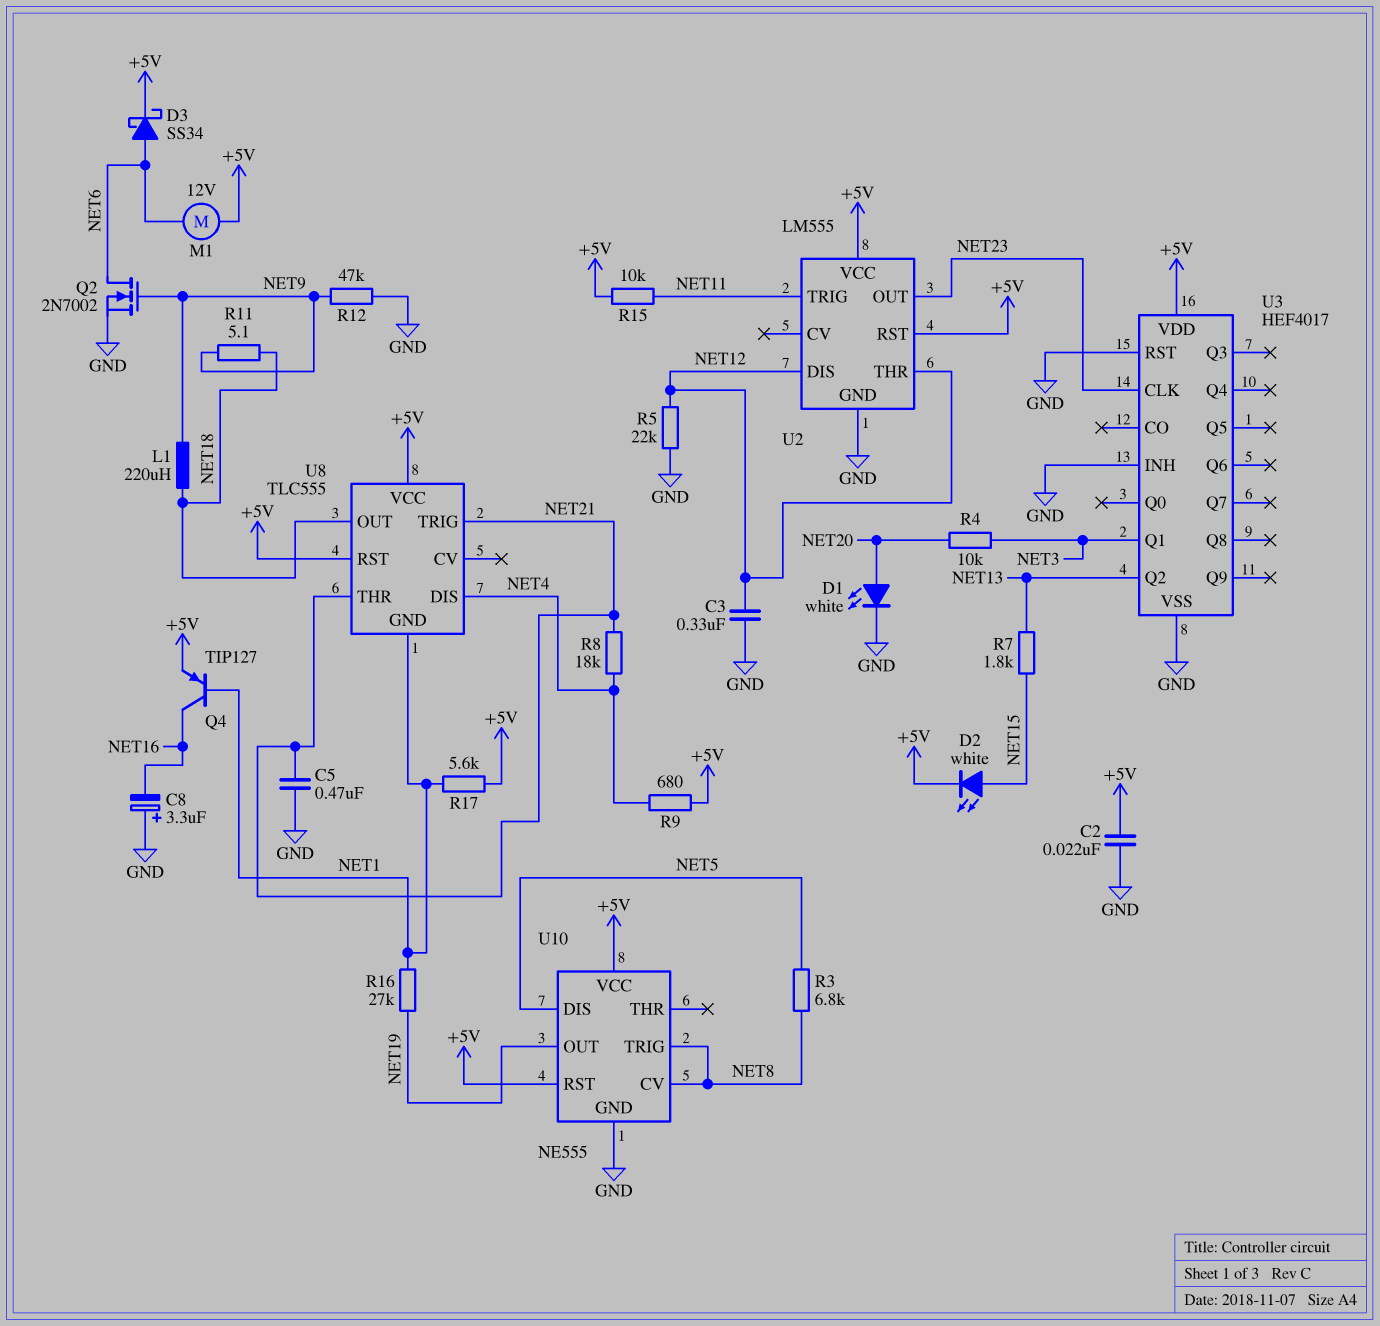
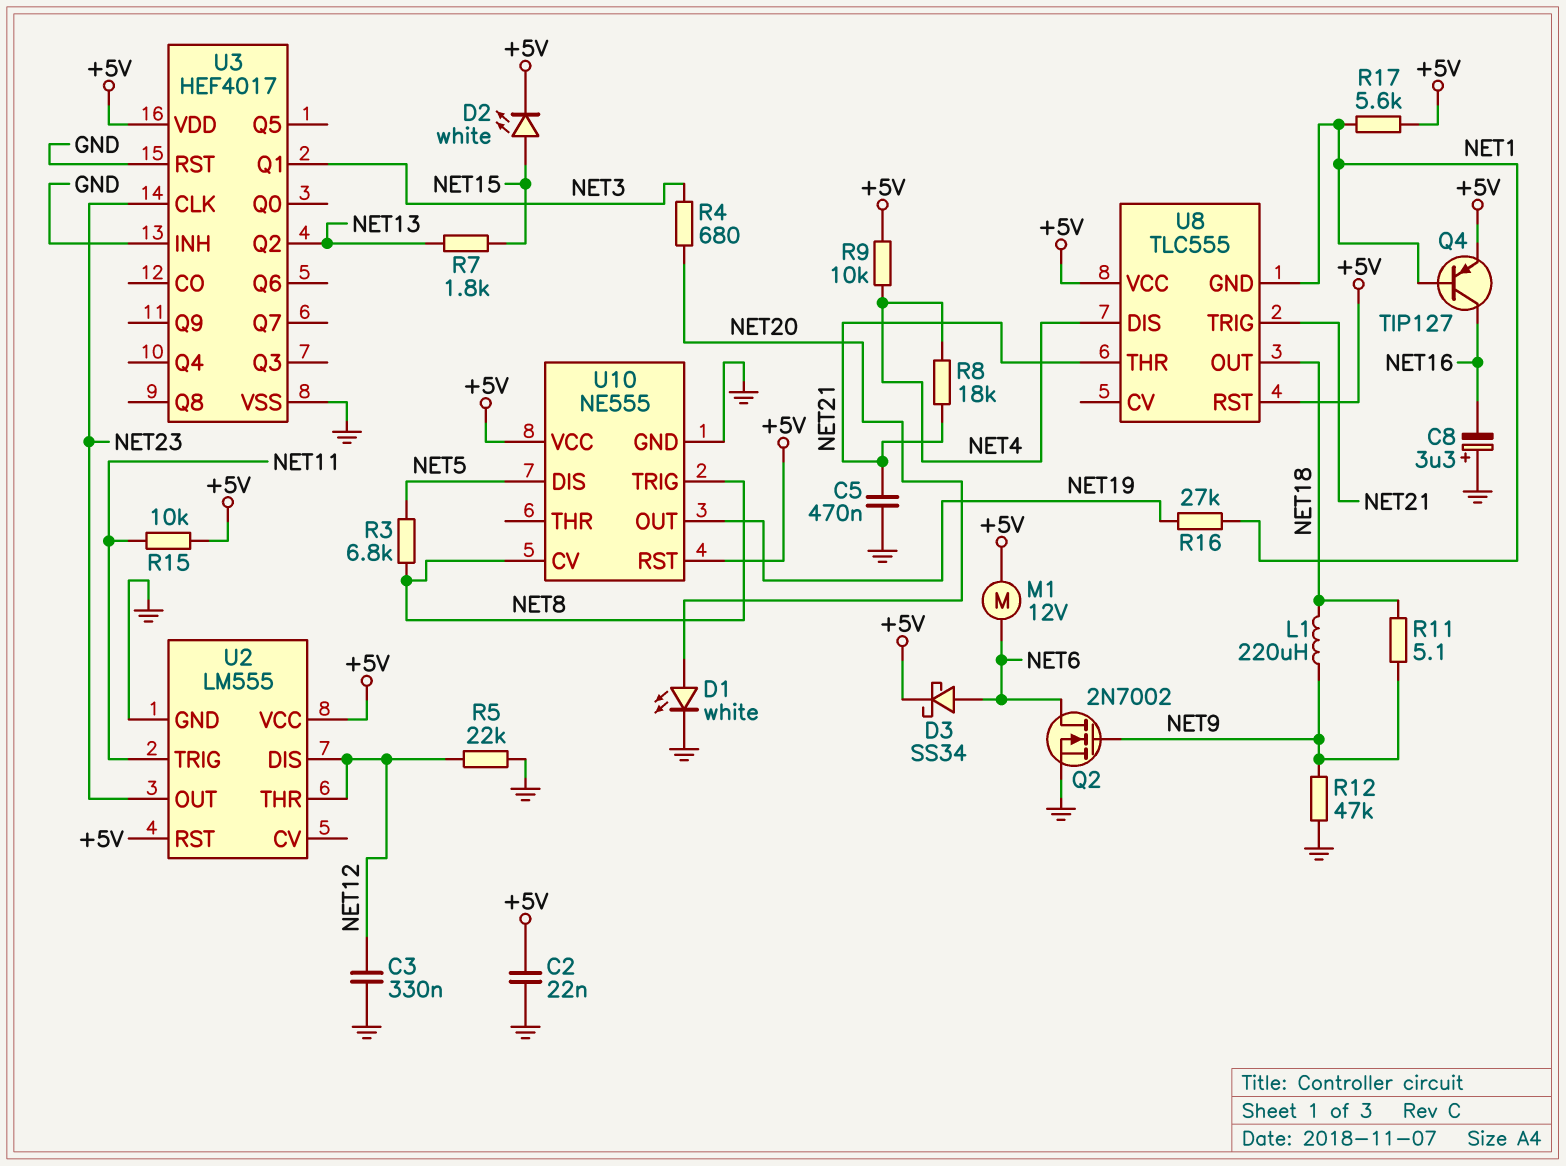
R4: 10k (NET3, NET20) -> 680 (NET3, NET20)
R9: 680 (+5V, NET4) -> 10k (+5V, NET4)

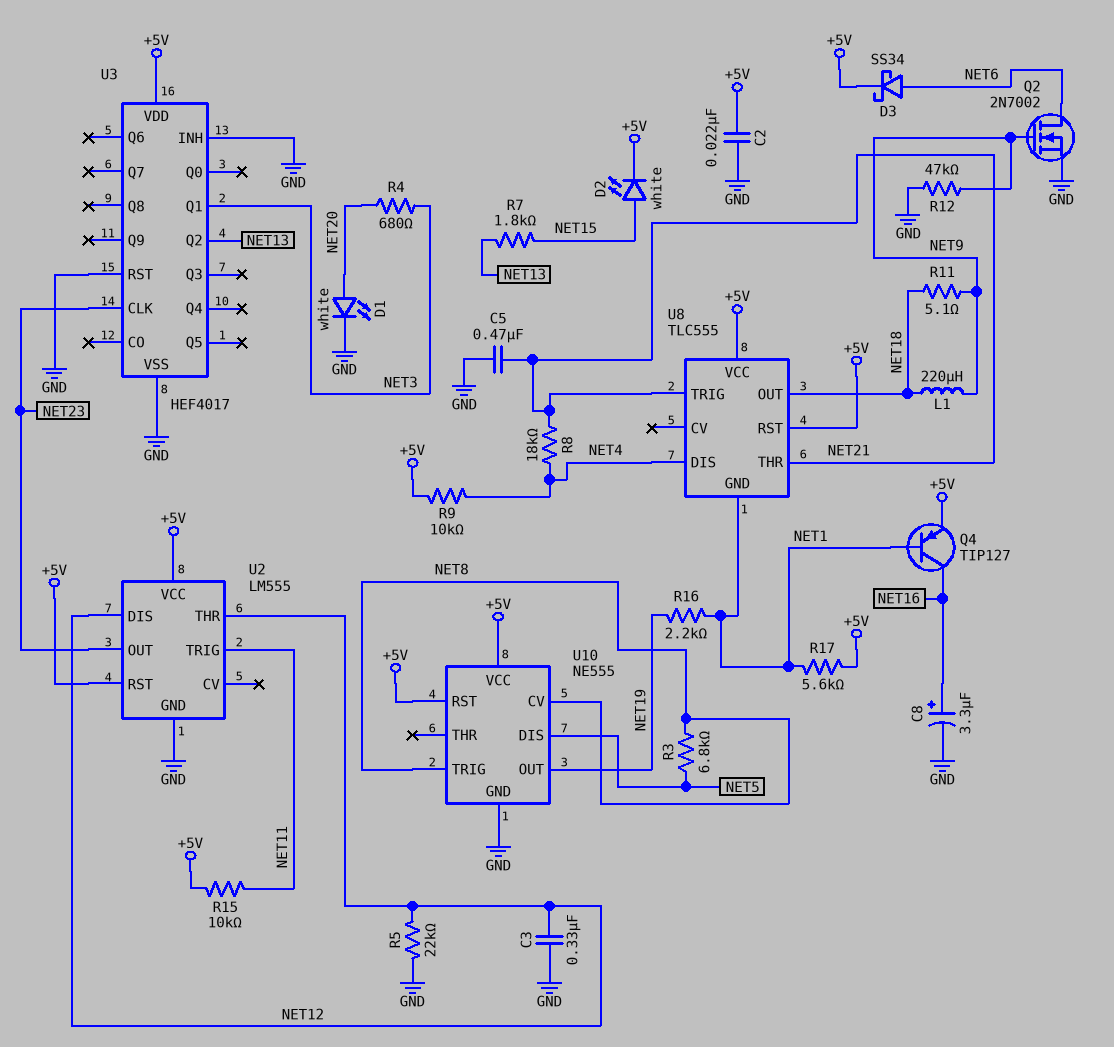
C8: 3.3uF (plus GND, minus NET16) -> 3.3uF (plus NET16, minus GND)
M1: motor 12V (+5V, NET6) -> none
R16: 27k (NET1, NET19) -> 2.2k (NET1, NET19)

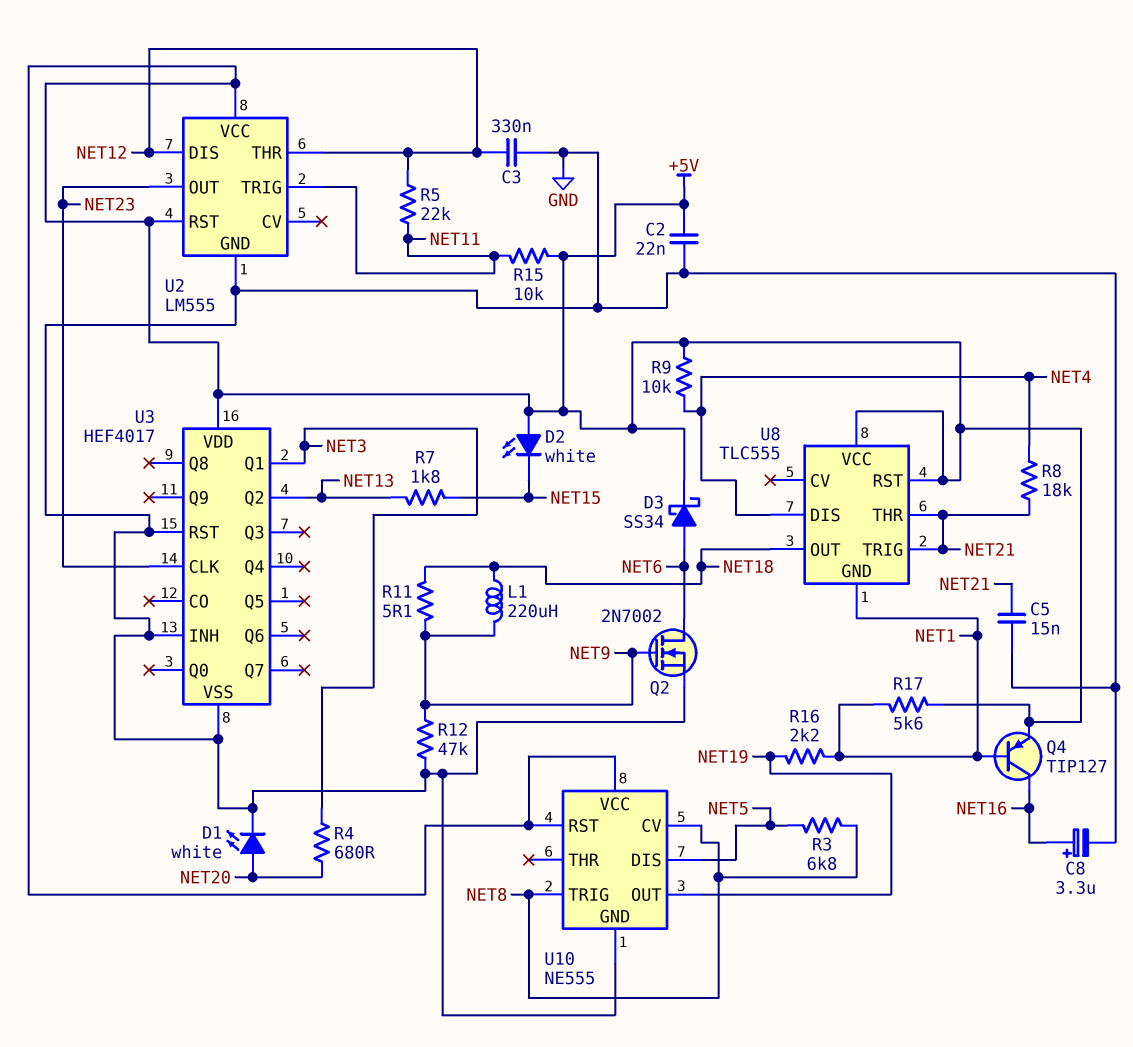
C5: 470nF (GND, NET21) -> 15nF (GND, NET21)
D2: LED white (A NET15, K +5V) -> LED white (A +5V, K NET15)
R5: 22k (GND, NET12) -> 22k (NET11, NET12)

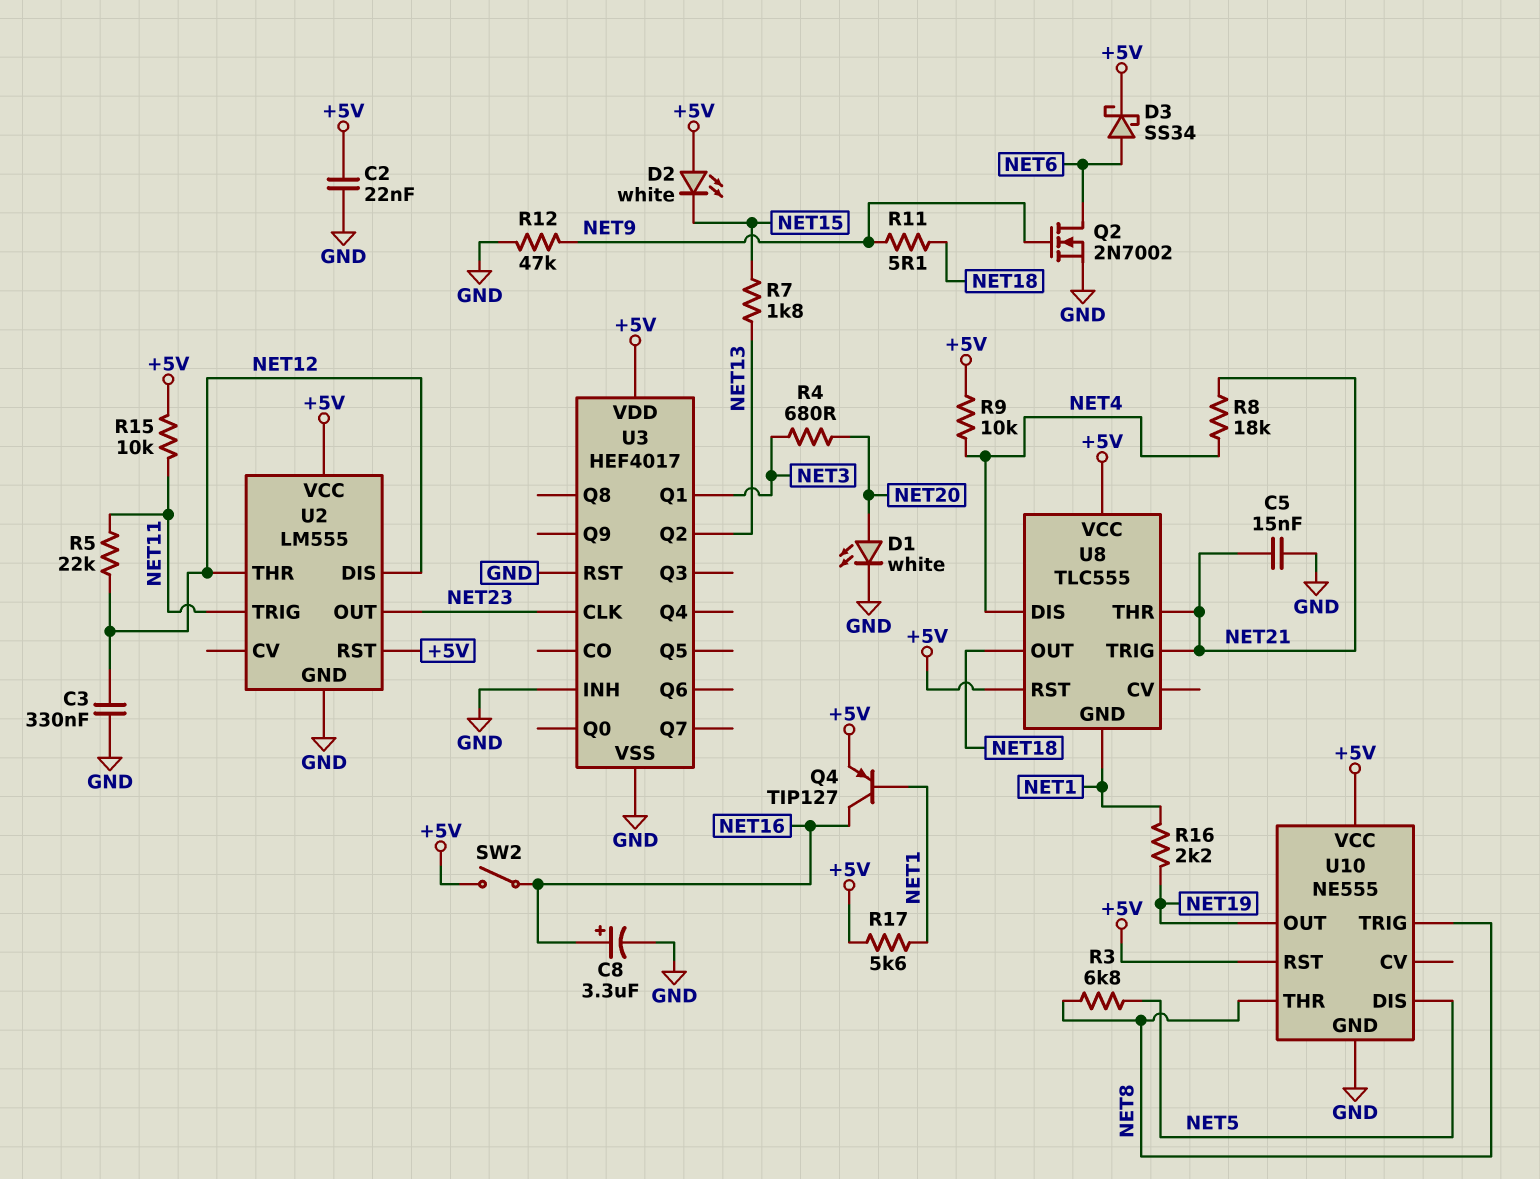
L1: 220uH (NET9, NET18) -> none
SW2: none -> switch (+5V, NET16)
U10 pin CV: NET8 -> none
U10 pin THR: none -> NET8

